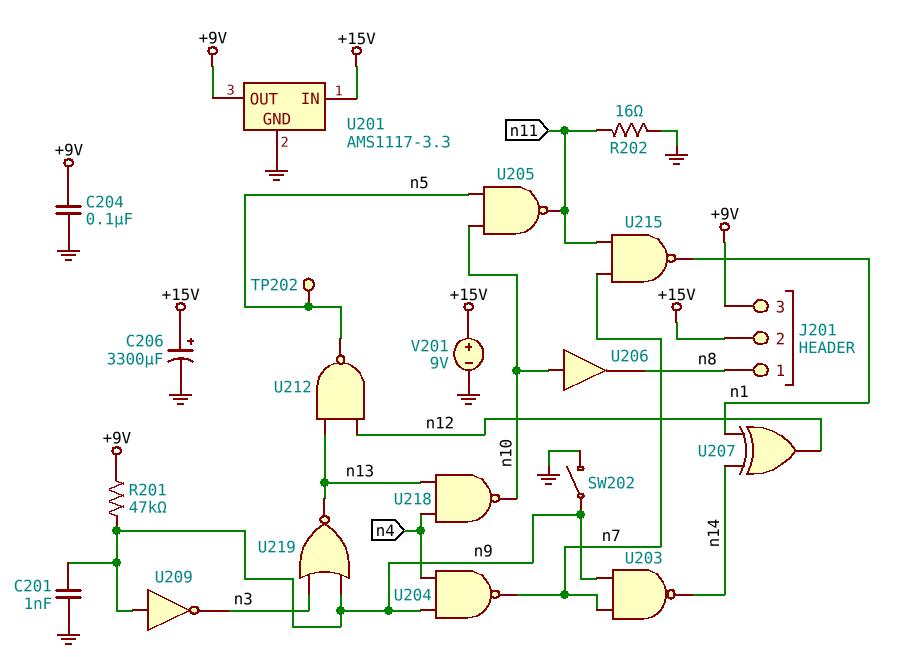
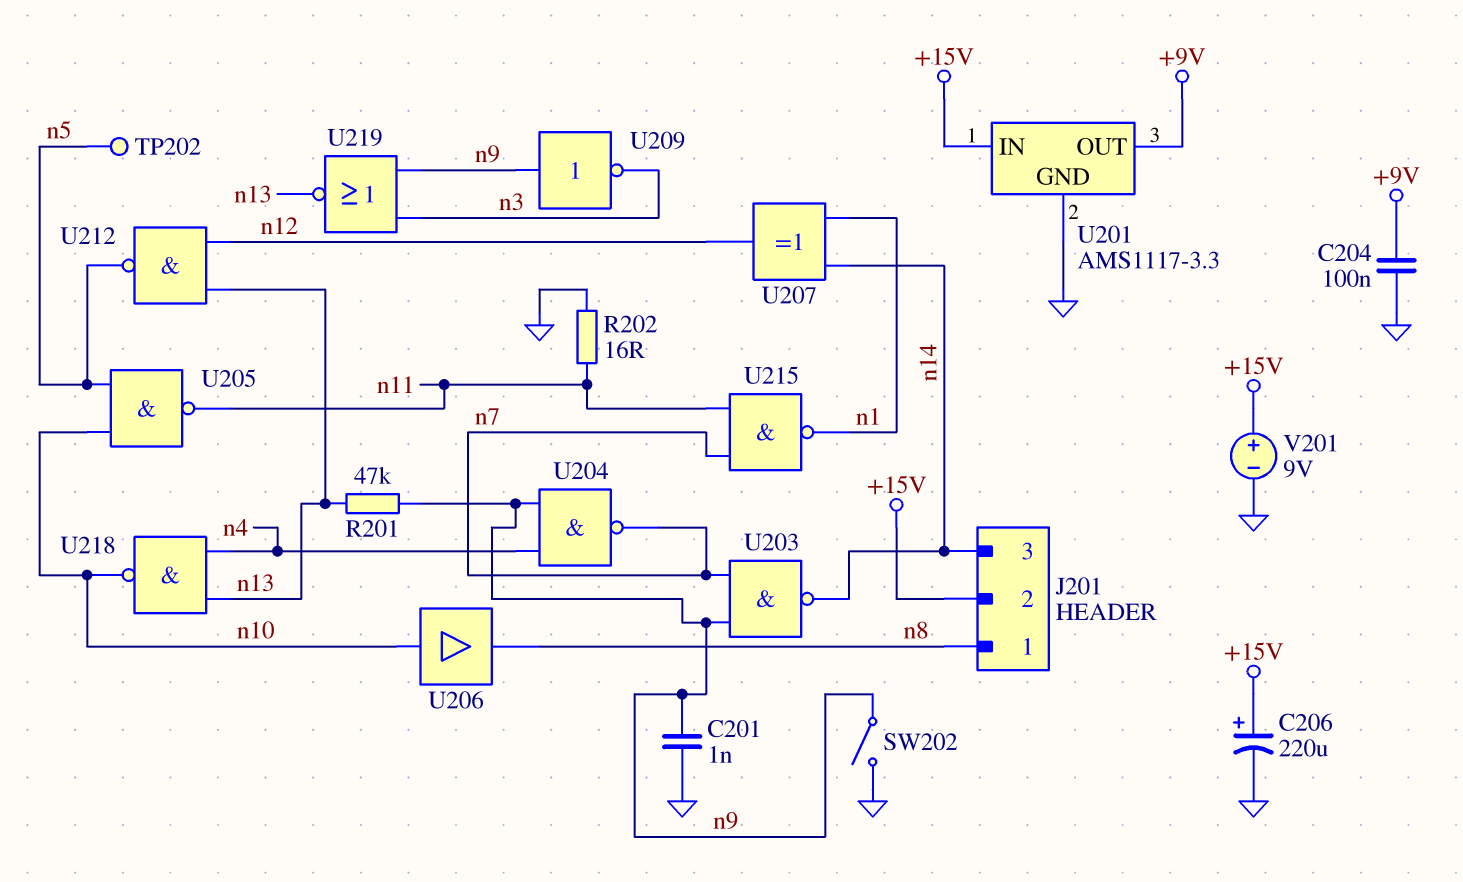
C206: 3300uF (plus +15V, minus GND) -> 220uF (plus +15V, minus GND)
J201 pin 3: +9V -> n14
R201: 47k (+9V, n9) -> 47k (n9, n13)

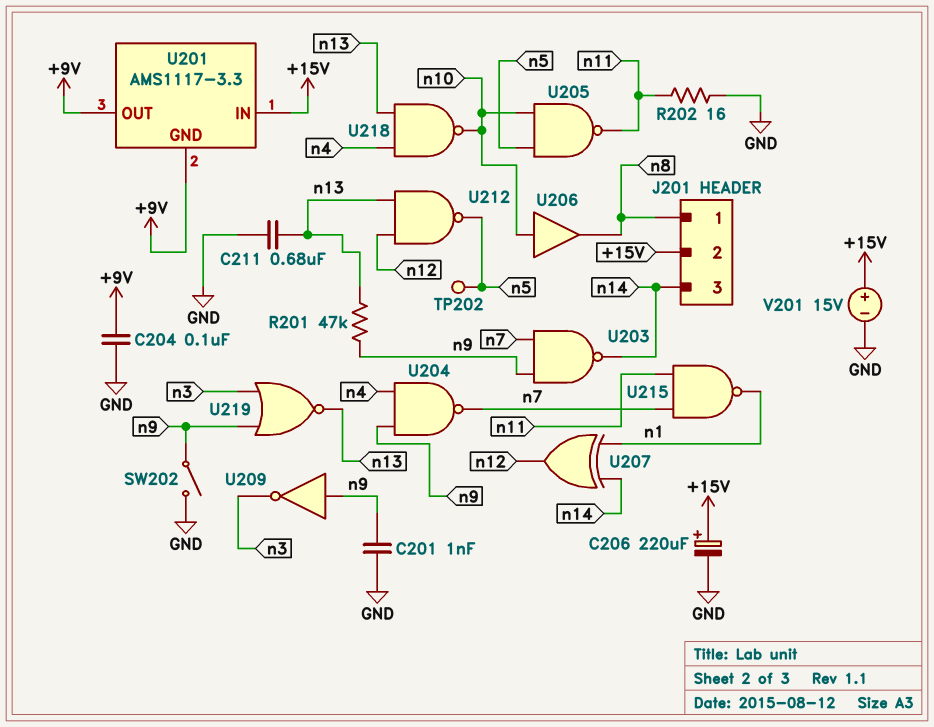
C211: none -> 680nF (GND, n13)
U201 pin GND: GND -> +9V
V201: 9V (plus +15V, minus GND) -> 15V (plus +15V, minus GND)

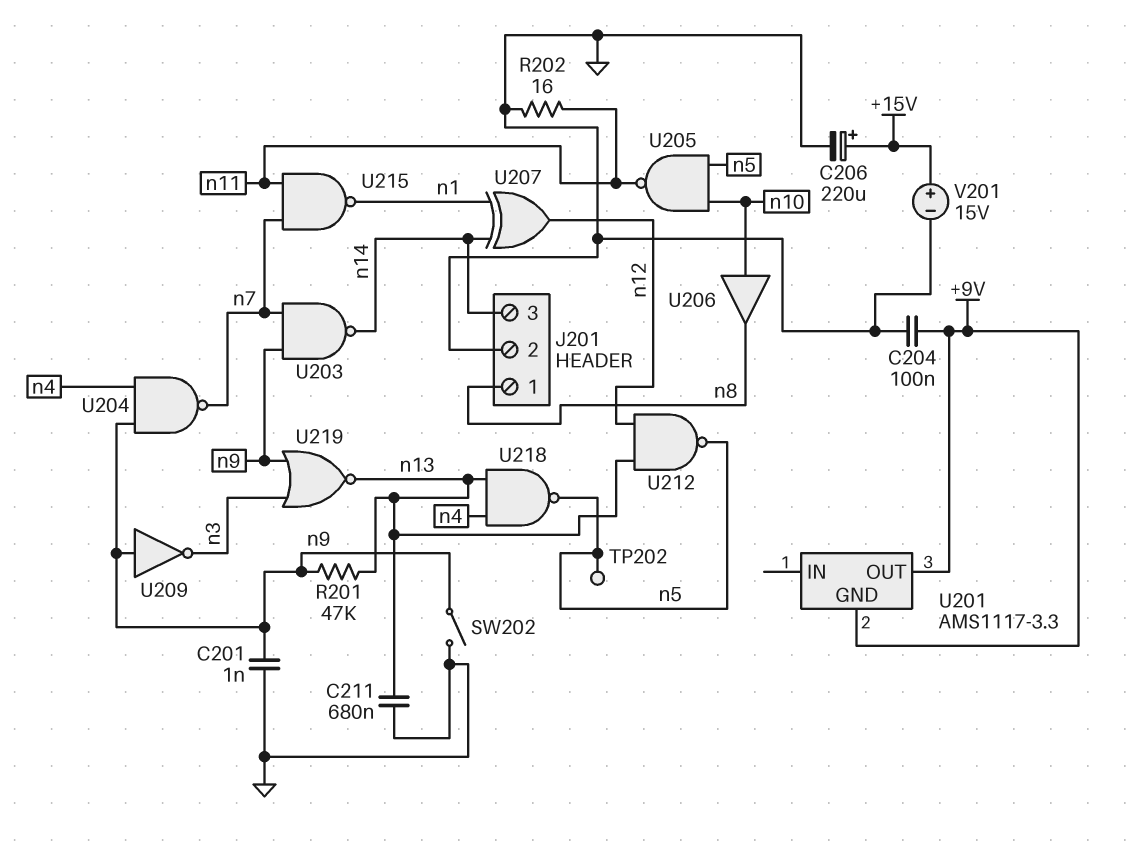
J201 pin 2: +15V -> GND
U201 pin IN: +15V -> none
U218: NAND (in n4, in n13, out n10) -> NAND (in n4, in n13, out n5)

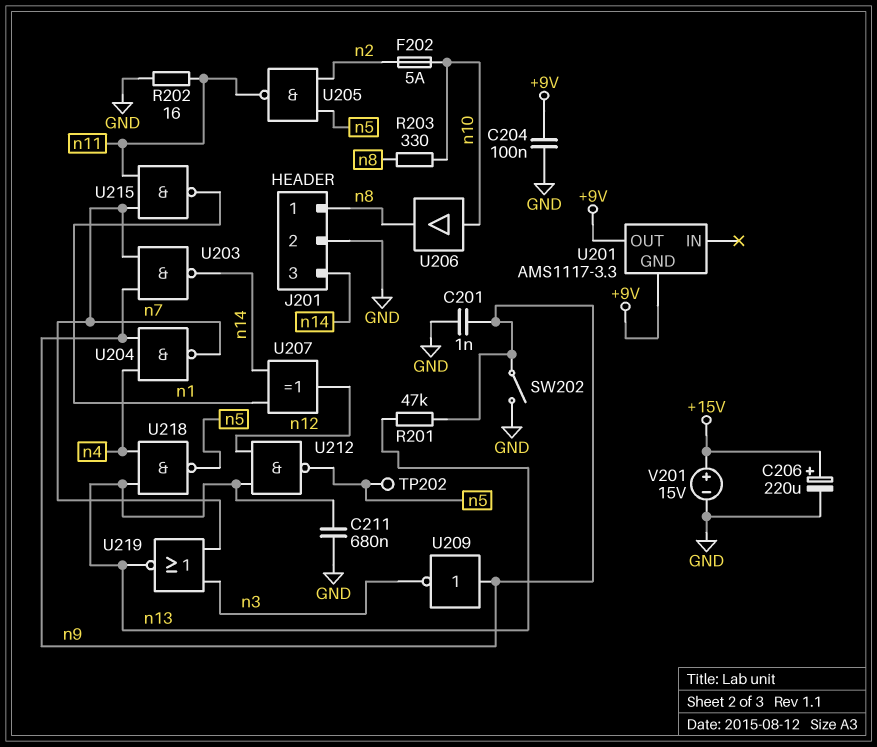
F202: none -> 5A (n2, n10)
R203: none -> 330 (n8, n10)
U205: NAND (in n5, in n10, out n11) -> NAND (in n2, in n5, out n11)
U219: NOR (in n3, in n9, out n13) -> NOR (in n3, in n7, out n13)

